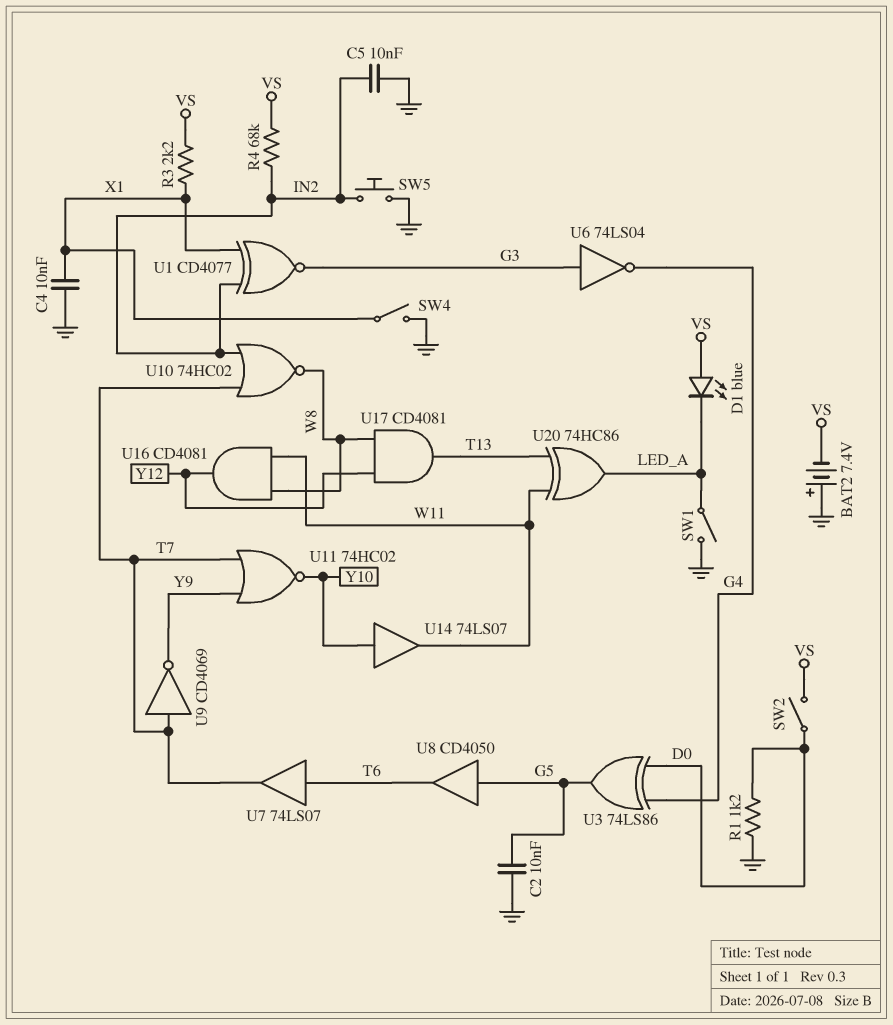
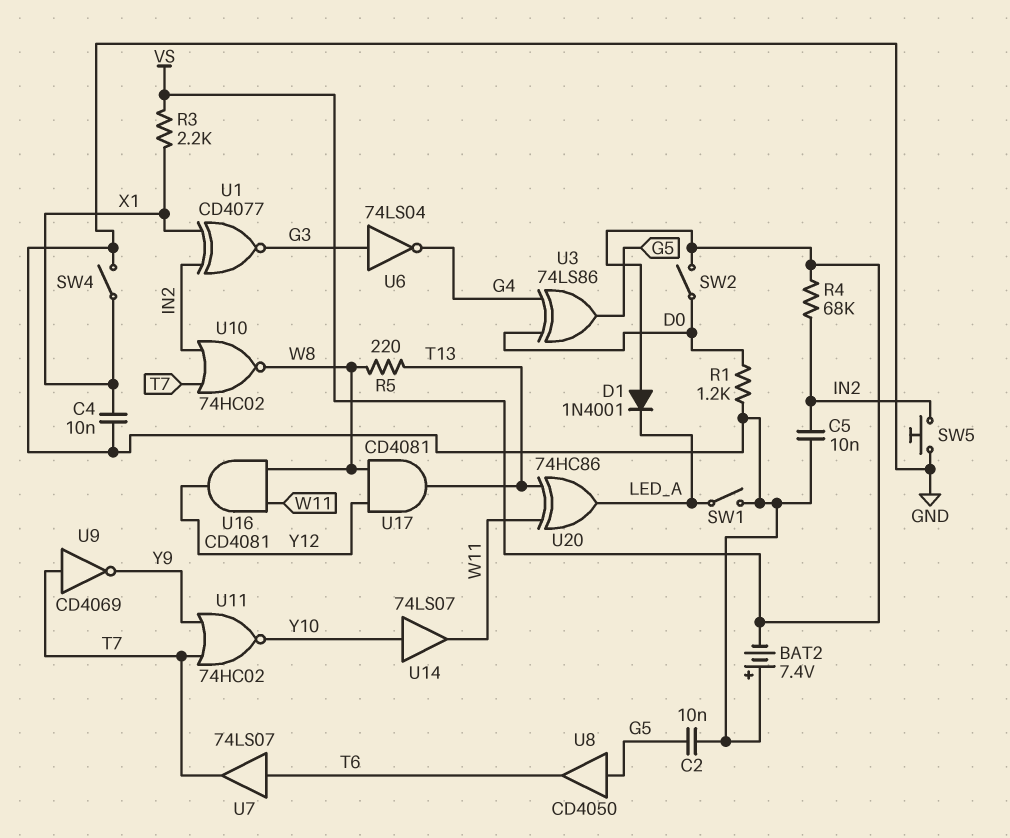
D1: LED blue (A VS, K LED_A) -> diode 1N4001 (A VS, K LED_A)
R5: none -> 220 (T13, W8)

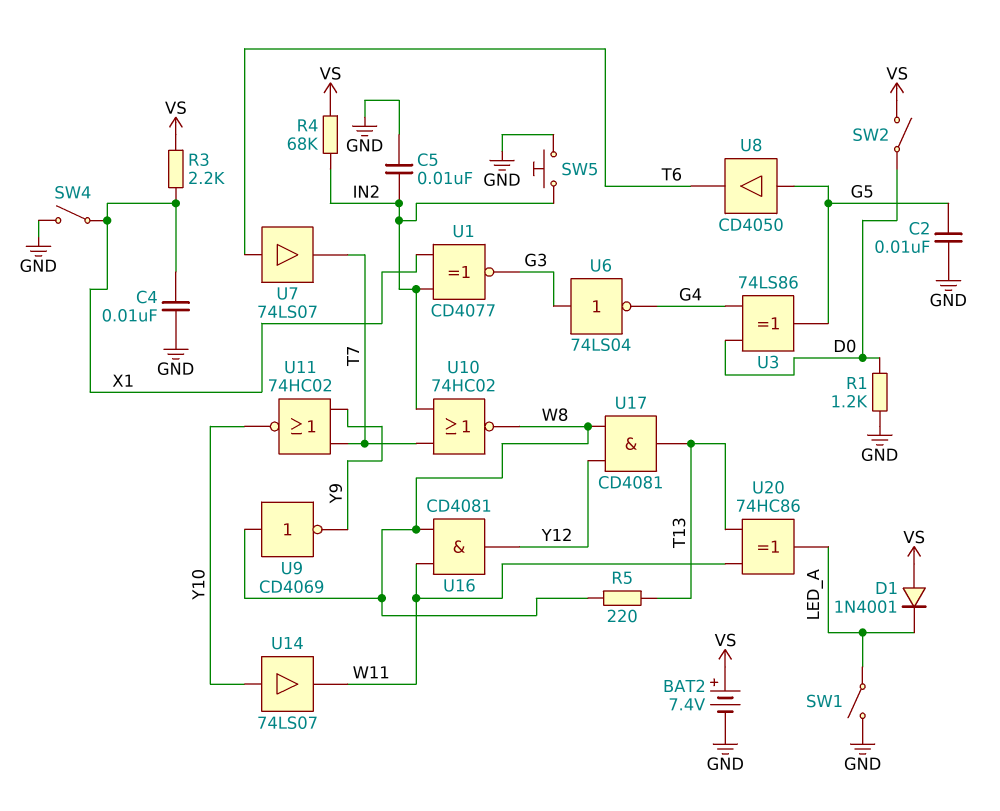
BAT2: 7.4V (plus GND, minus VS) -> 7.4V (plus VS, minus GND)
U9: NOT CD4069 (in T7, out Y9) -> NOT CD4069 (in W8, out Y9)

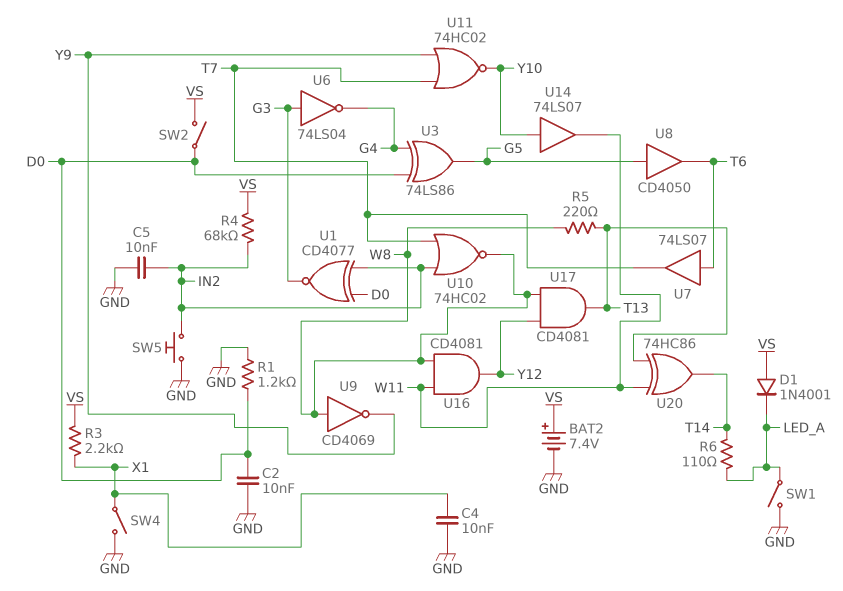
C2: 10nF (G5, GND) -> 10nF (D0, GND)
R6: none -> 110 (LED_A, T14)
U1: XNOR CD4077 (in IN2, in X1, out G3) -> XNOR CD4077 (in D0, in IN2, out G3)
U20: XOR 74HC86 (in T13, in W11, out LED_A) -> XOR 74HC86 (in T13, in W11, out T14)

